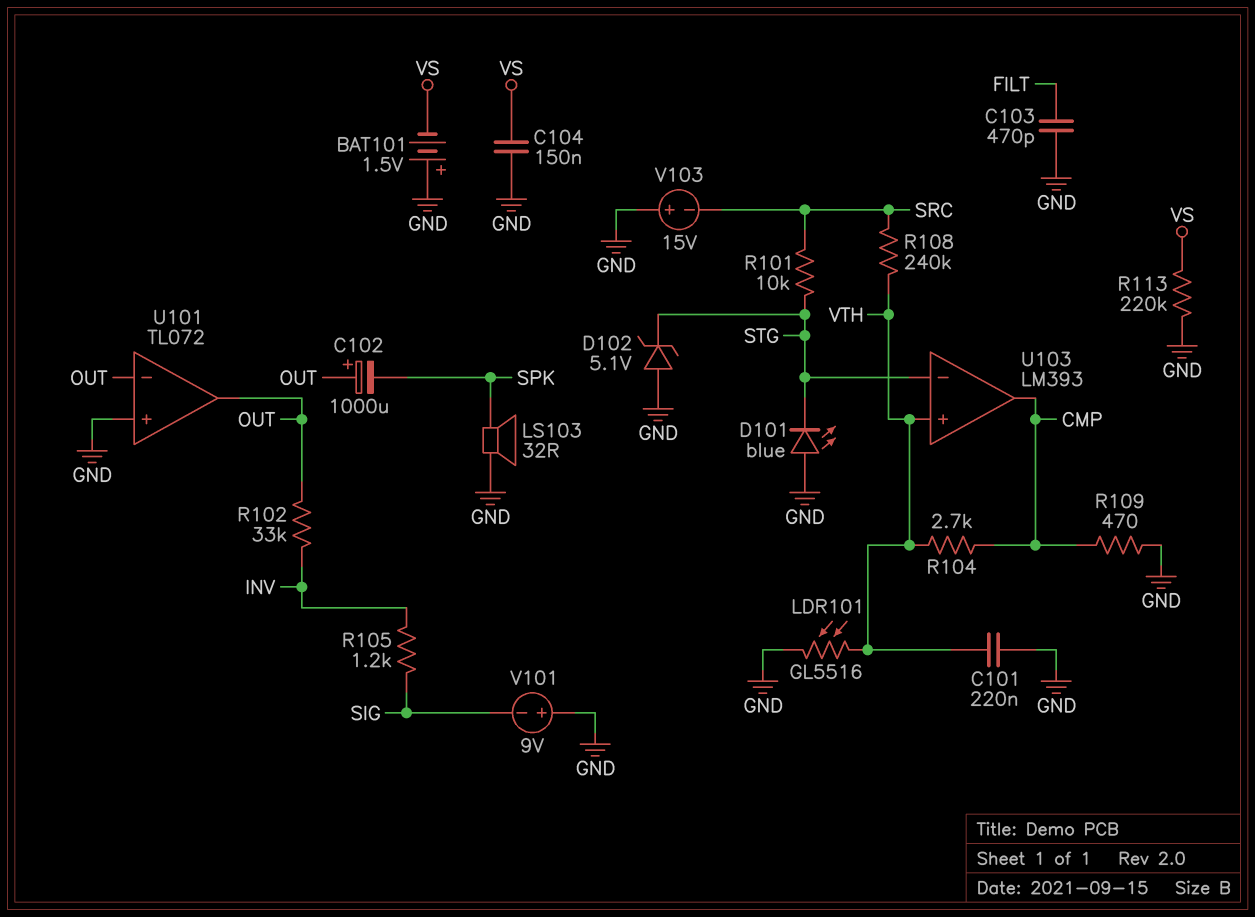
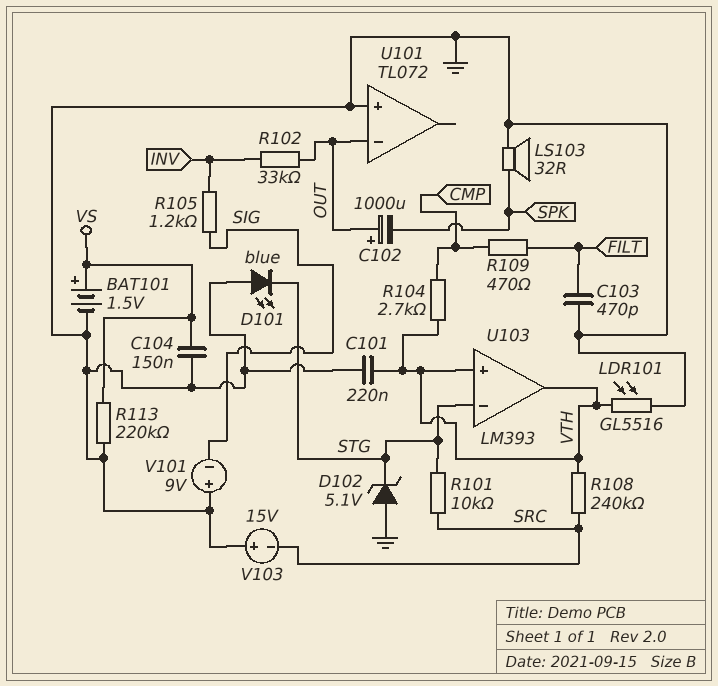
BAT101: 1.5V (plus GND, minus VS) -> 1.5V (plus VS, minus GND)
R109: 470 (CMP, GND) -> 470 (CMP, FILT)
U101 pin out: OUT -> none
U103 pin out: CMP -> VTH

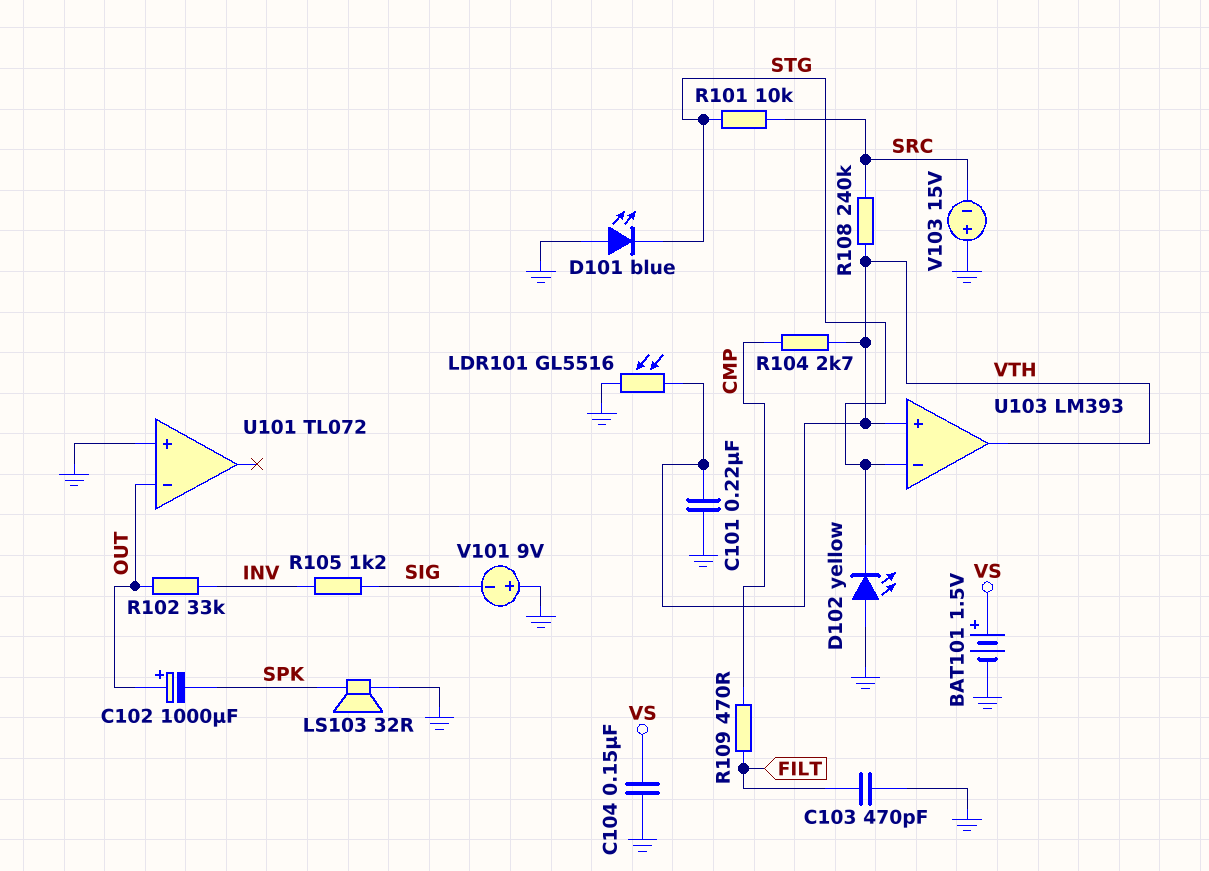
D102: zener 5.1V (A GND, K STG) -> LED yellow (A GND, K STG)
R113: 220k (GND, VS) -> none

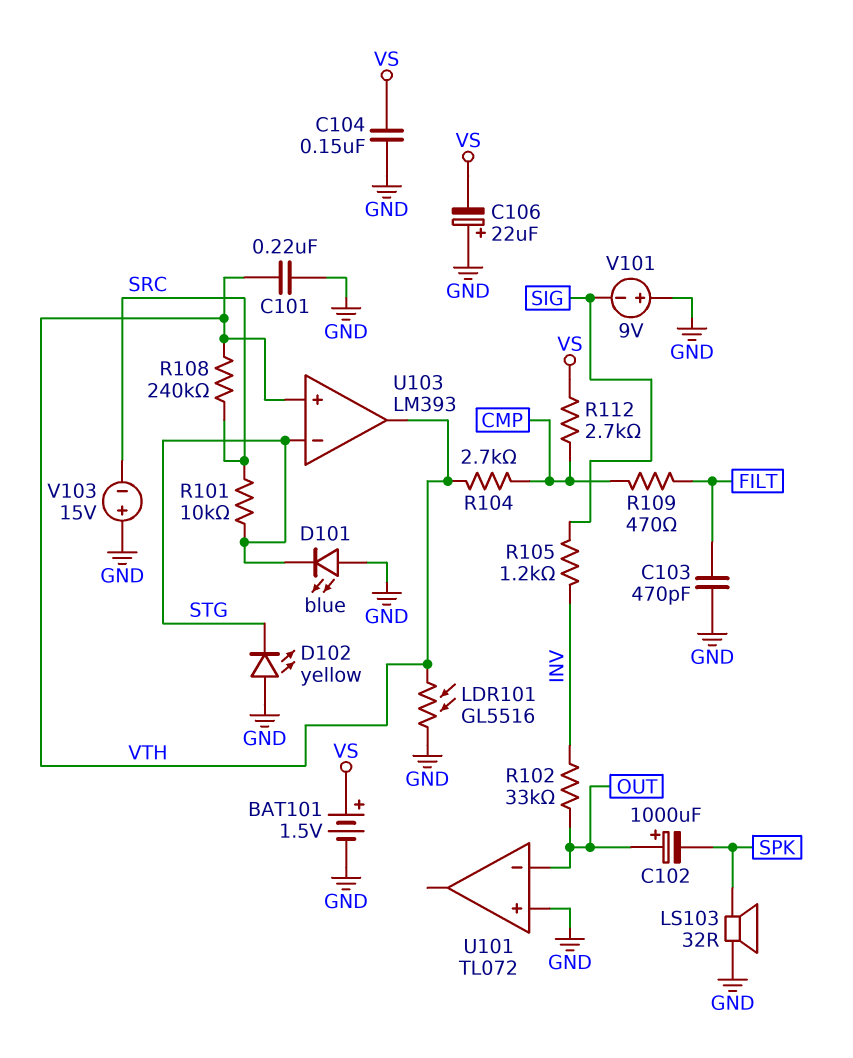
C106: none -> 22uF (plus GND, minus VS)
R112: none -> 2.7k (CMP, VS)

